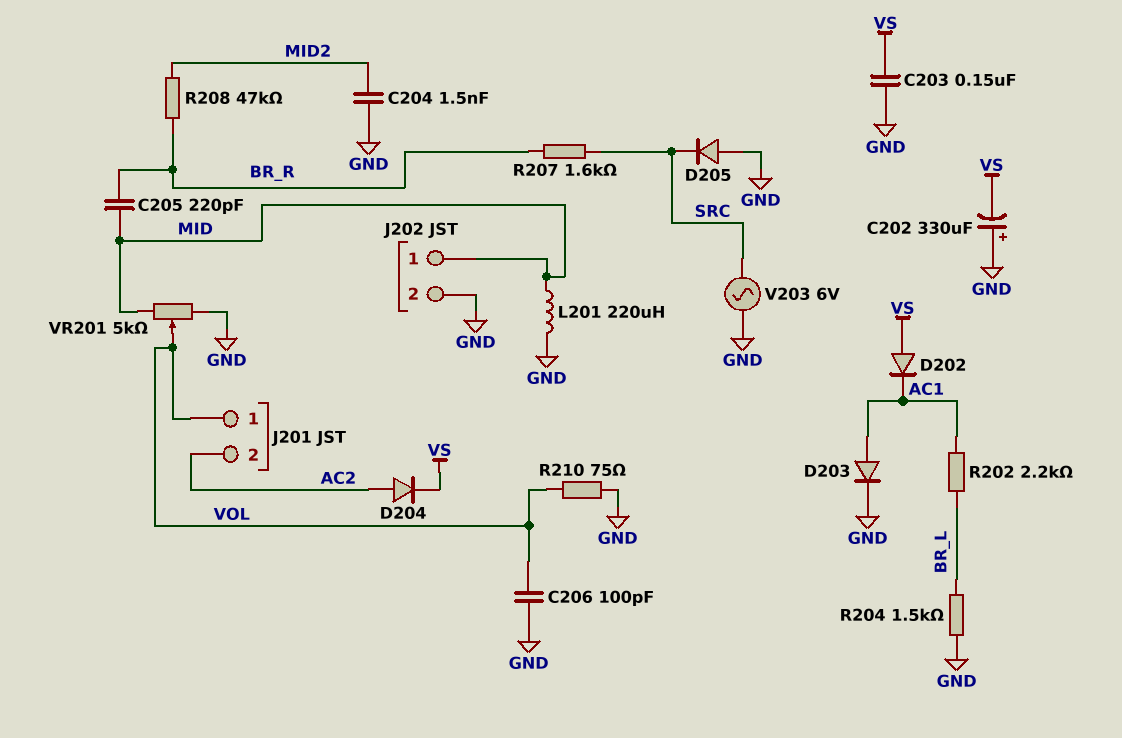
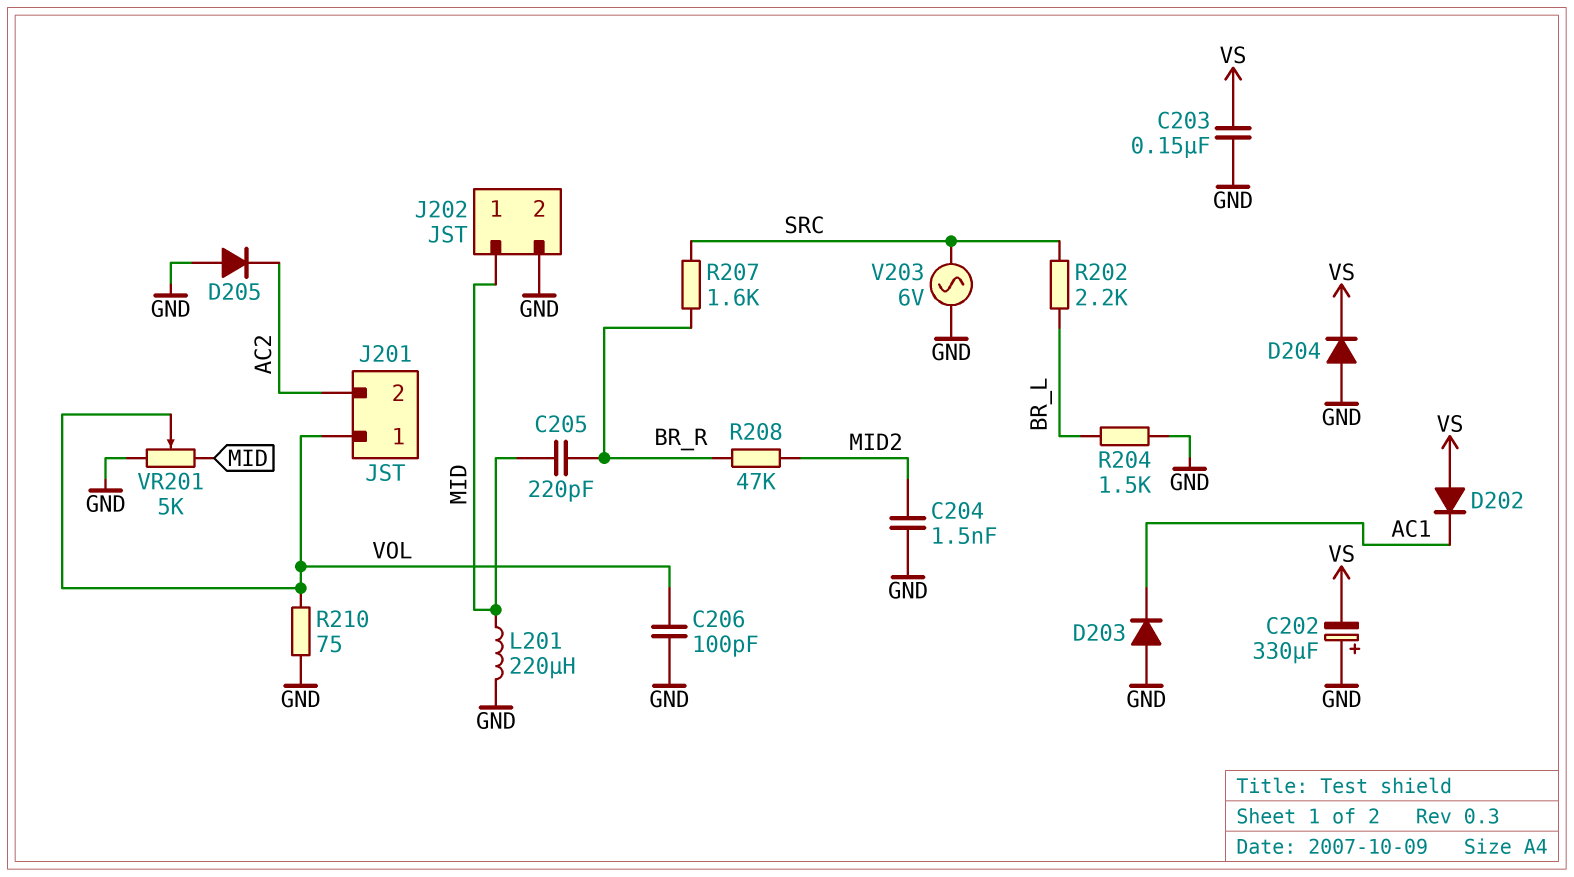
D203: diode (A AC1, K GND) -> diode (A GND, K AC1)
D204: diode (A AC2, K VS) -> diode (A GND, K VS)
D205: diode (A GND, K SRC) -> diode (A GND, K AC2)
R202: 2.2k (AC1, BR_L) -> 2.2k (BR_L, SRC)

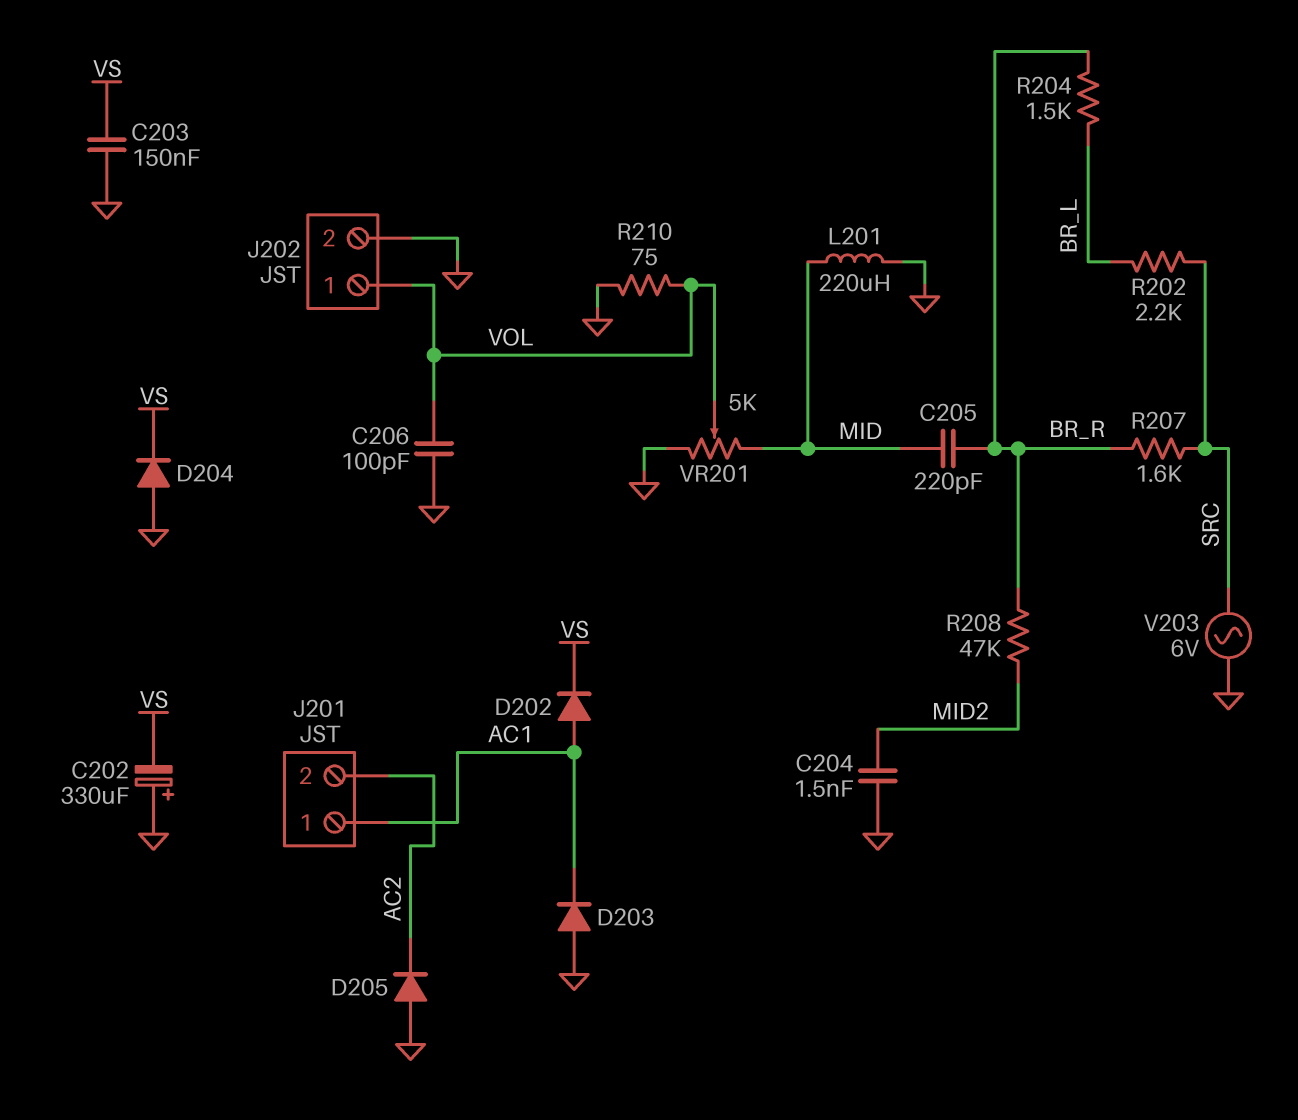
D202: diode (A VS, K AC1) -> diode (A AC1, K VS)
J201 pin 1: VOL -> AC1
J202 pin 1: MID -> VOL
R204: 1.5k (BR_L, GND) -> 1.5k (BR_L, BR_R)

